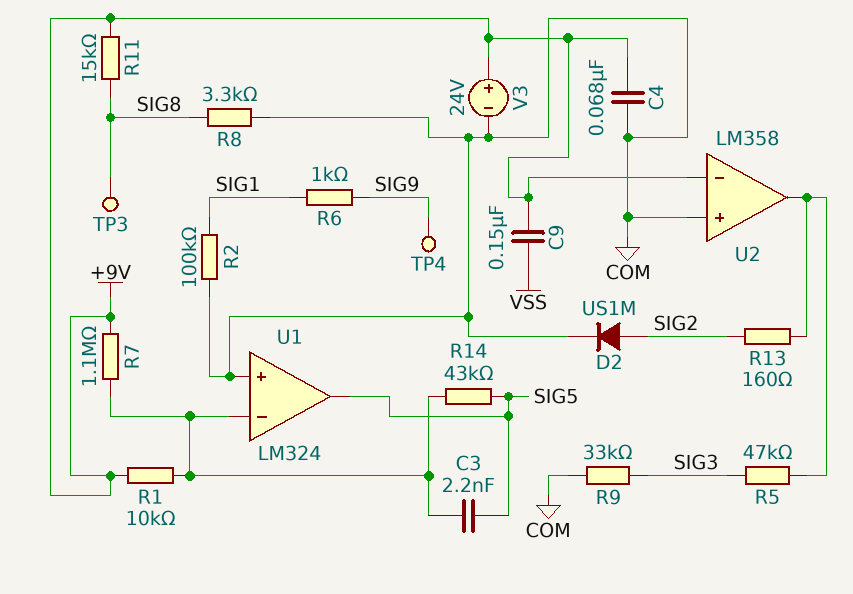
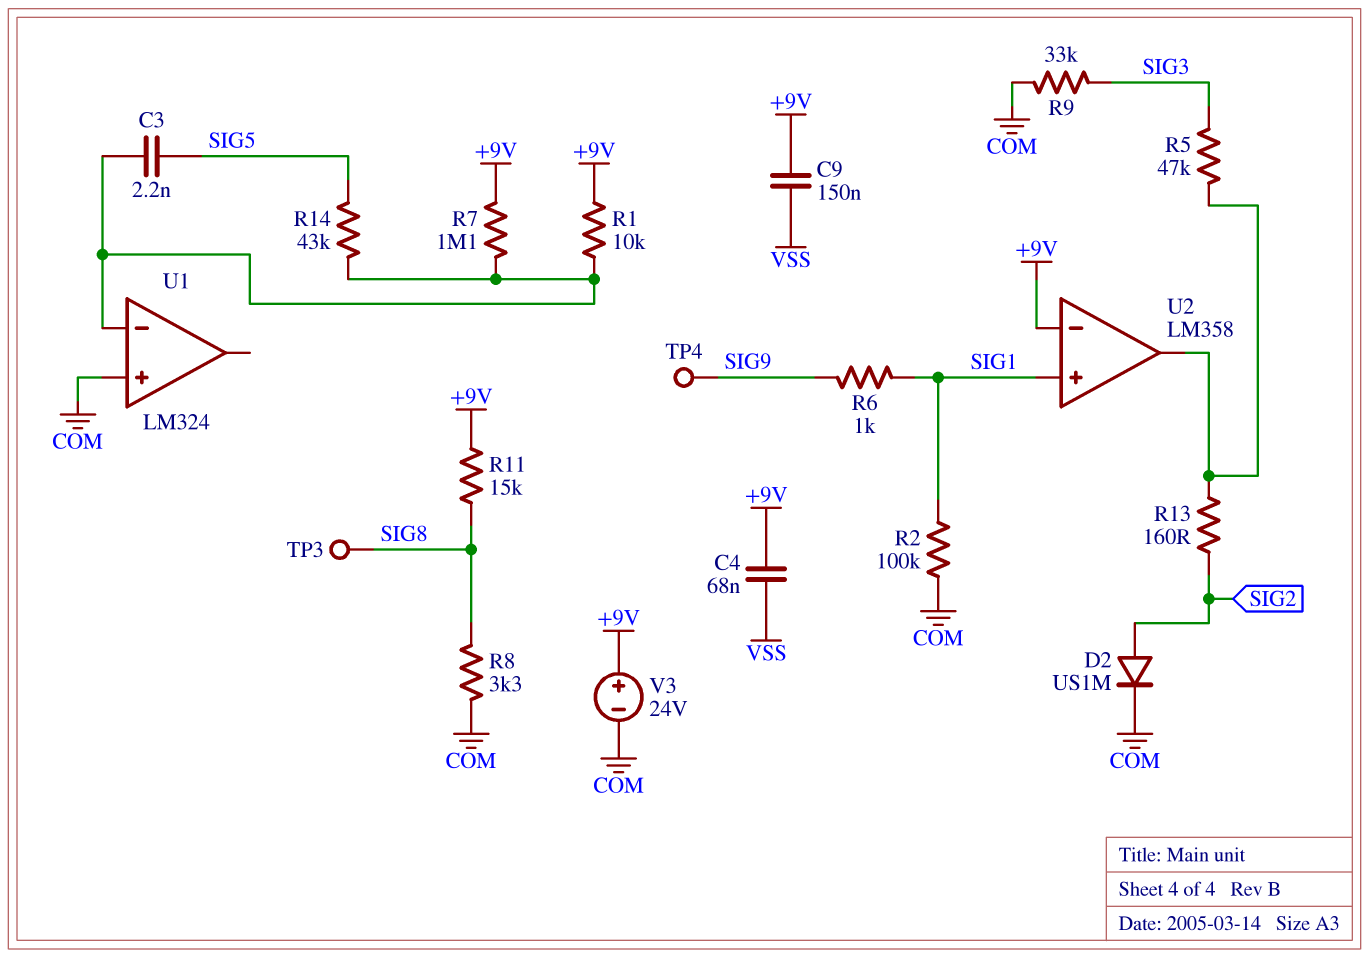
C4: 68nF (+9V, COM) -> 68nF (+9V, VSS)
U1 pin out: SIG5 -> none
U2 pin in+: COM -> SIG1

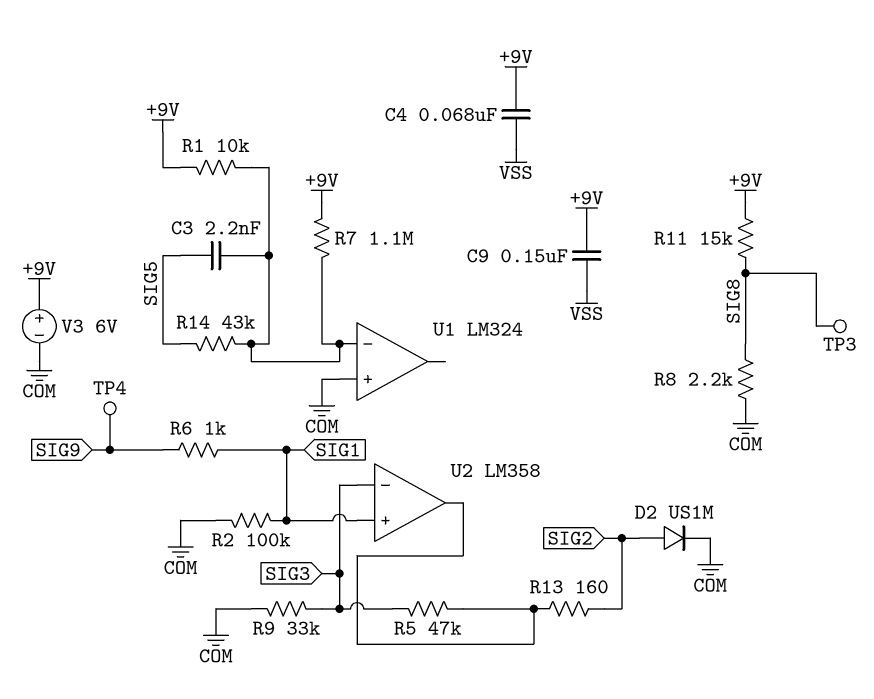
R8: 3.3k (COM, SIG8) -> 2.2k (COM, SIG8)
U2 pin in-: +9V -> SIG3
V3: 24V (plus +9V, minus COM) -> 6V (plus +9V, minus COM)

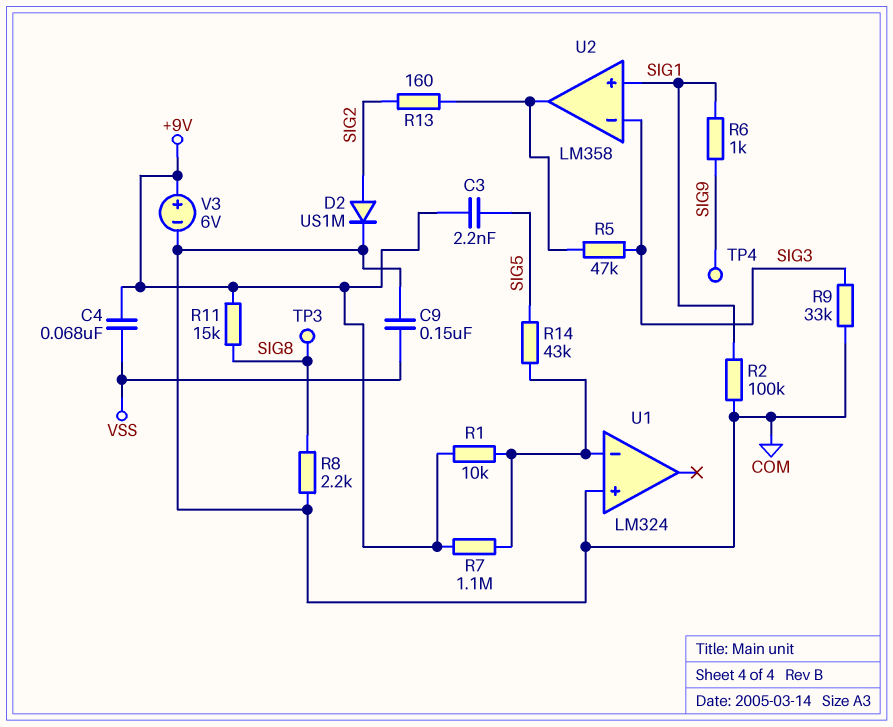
C3: 2.2nF (SIG5, U1/in-) -> 2.2nF (+9V, SIG5)
C9: 150nF (+9V, VSS) -> 150nF (COM, VSS)

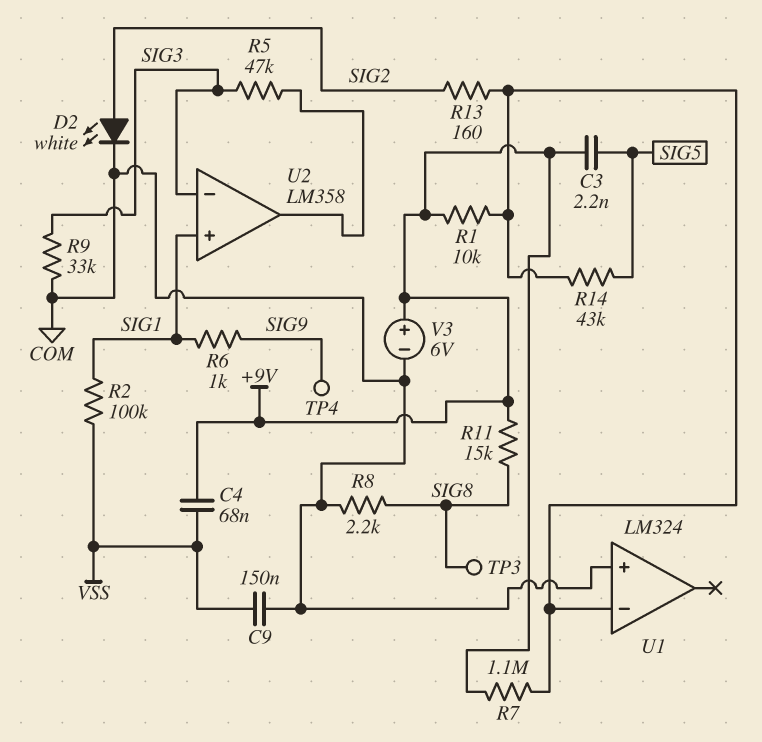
D2: diode US1M (A SIG2, K COM) -> LED white (A SIG2, K COM)
R2: 100k (COM, SIG1) -> 100k (SIG1, VSS)
R13: 160 (SIG2, U2/out) -> 160 (SIG2, U1/in-)

